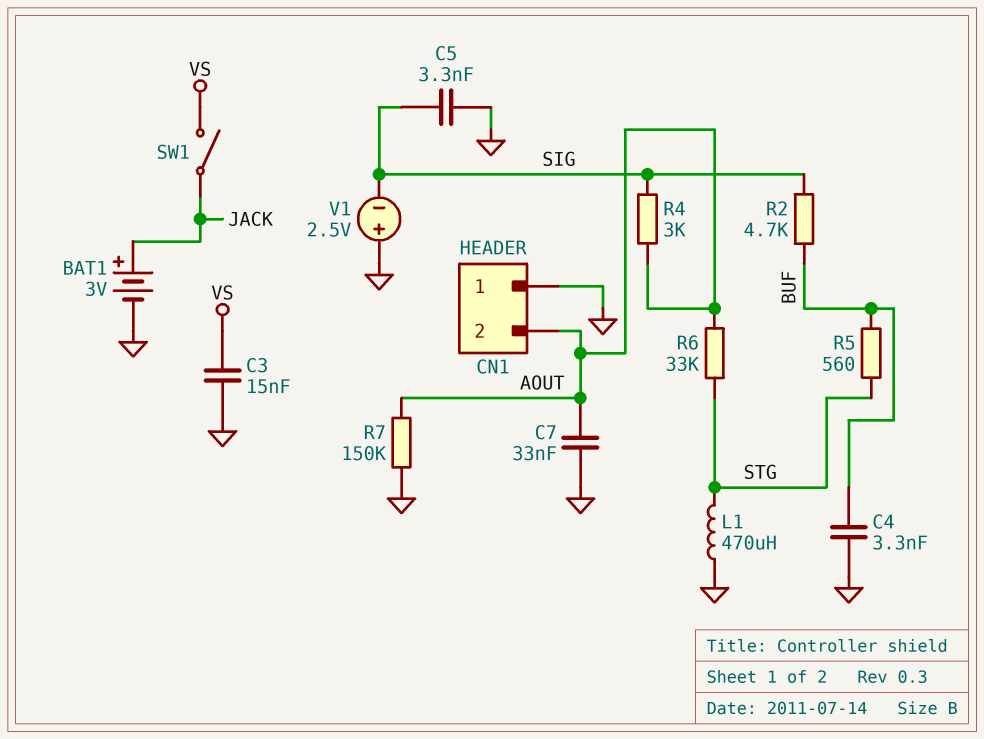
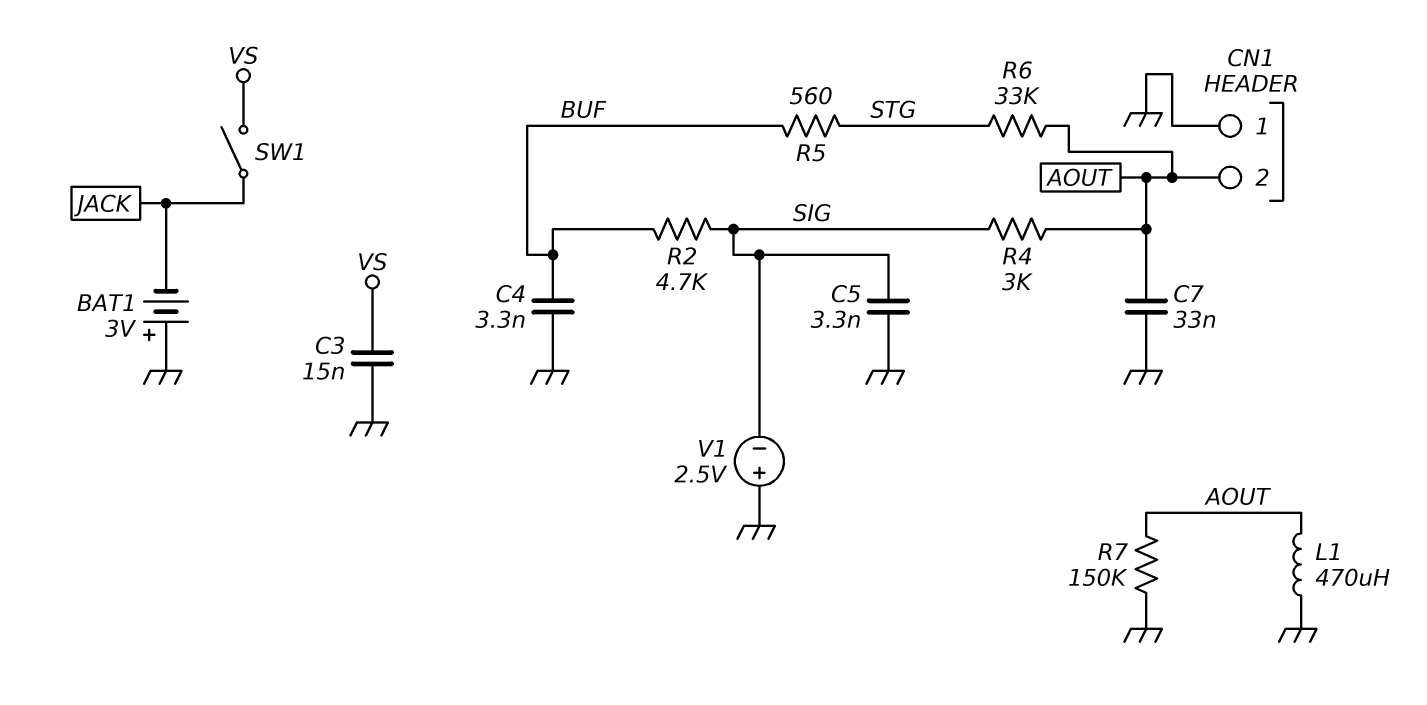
BAT1: 3V (plus JACK, minus GND) -> 3V (plus GND, minus JACK)
L1: 470uH (GND, STG) -> 470uH (AOUT, GND)

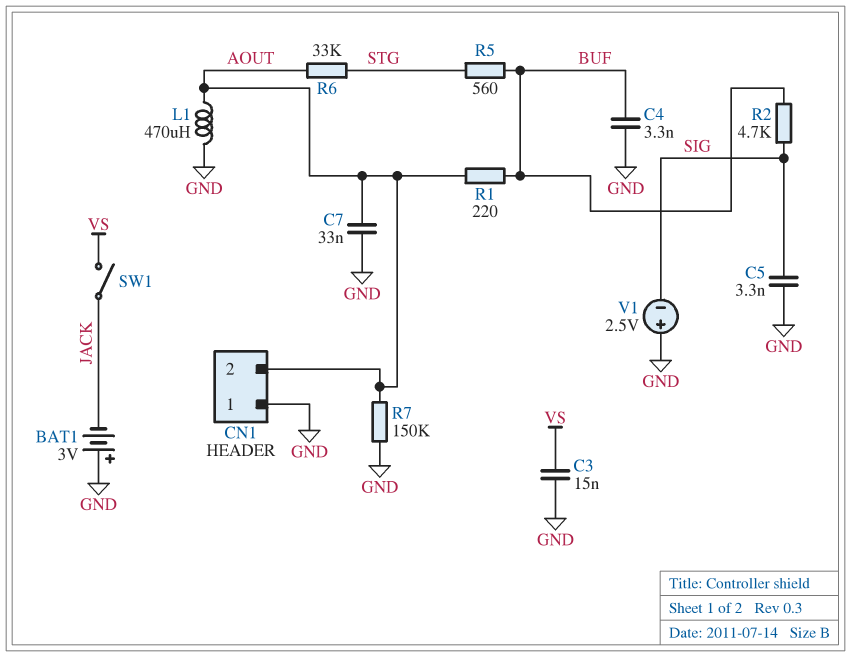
R1: none -> 220 (AOUT, BUF)
R4: 3k (AOUT, SIG) -> none

